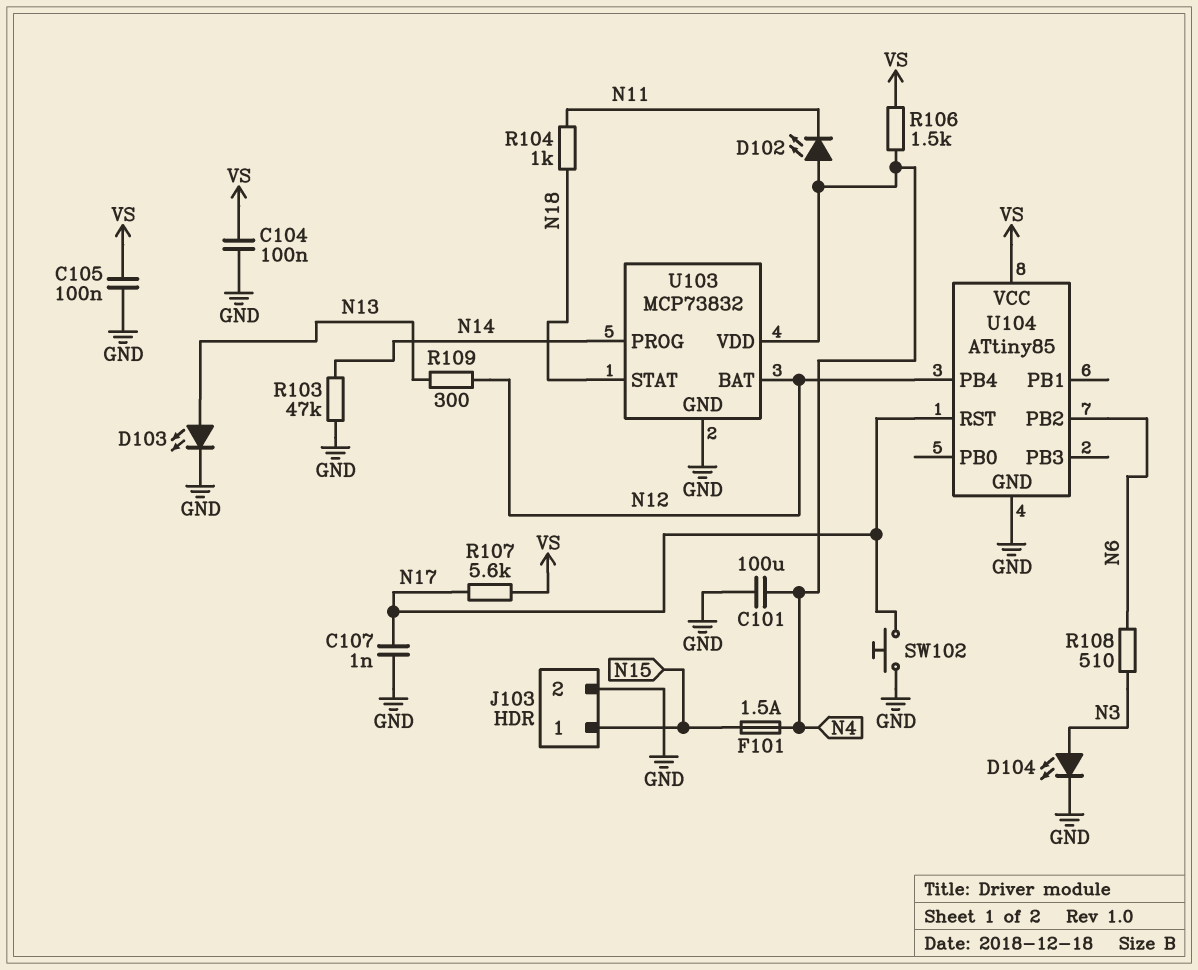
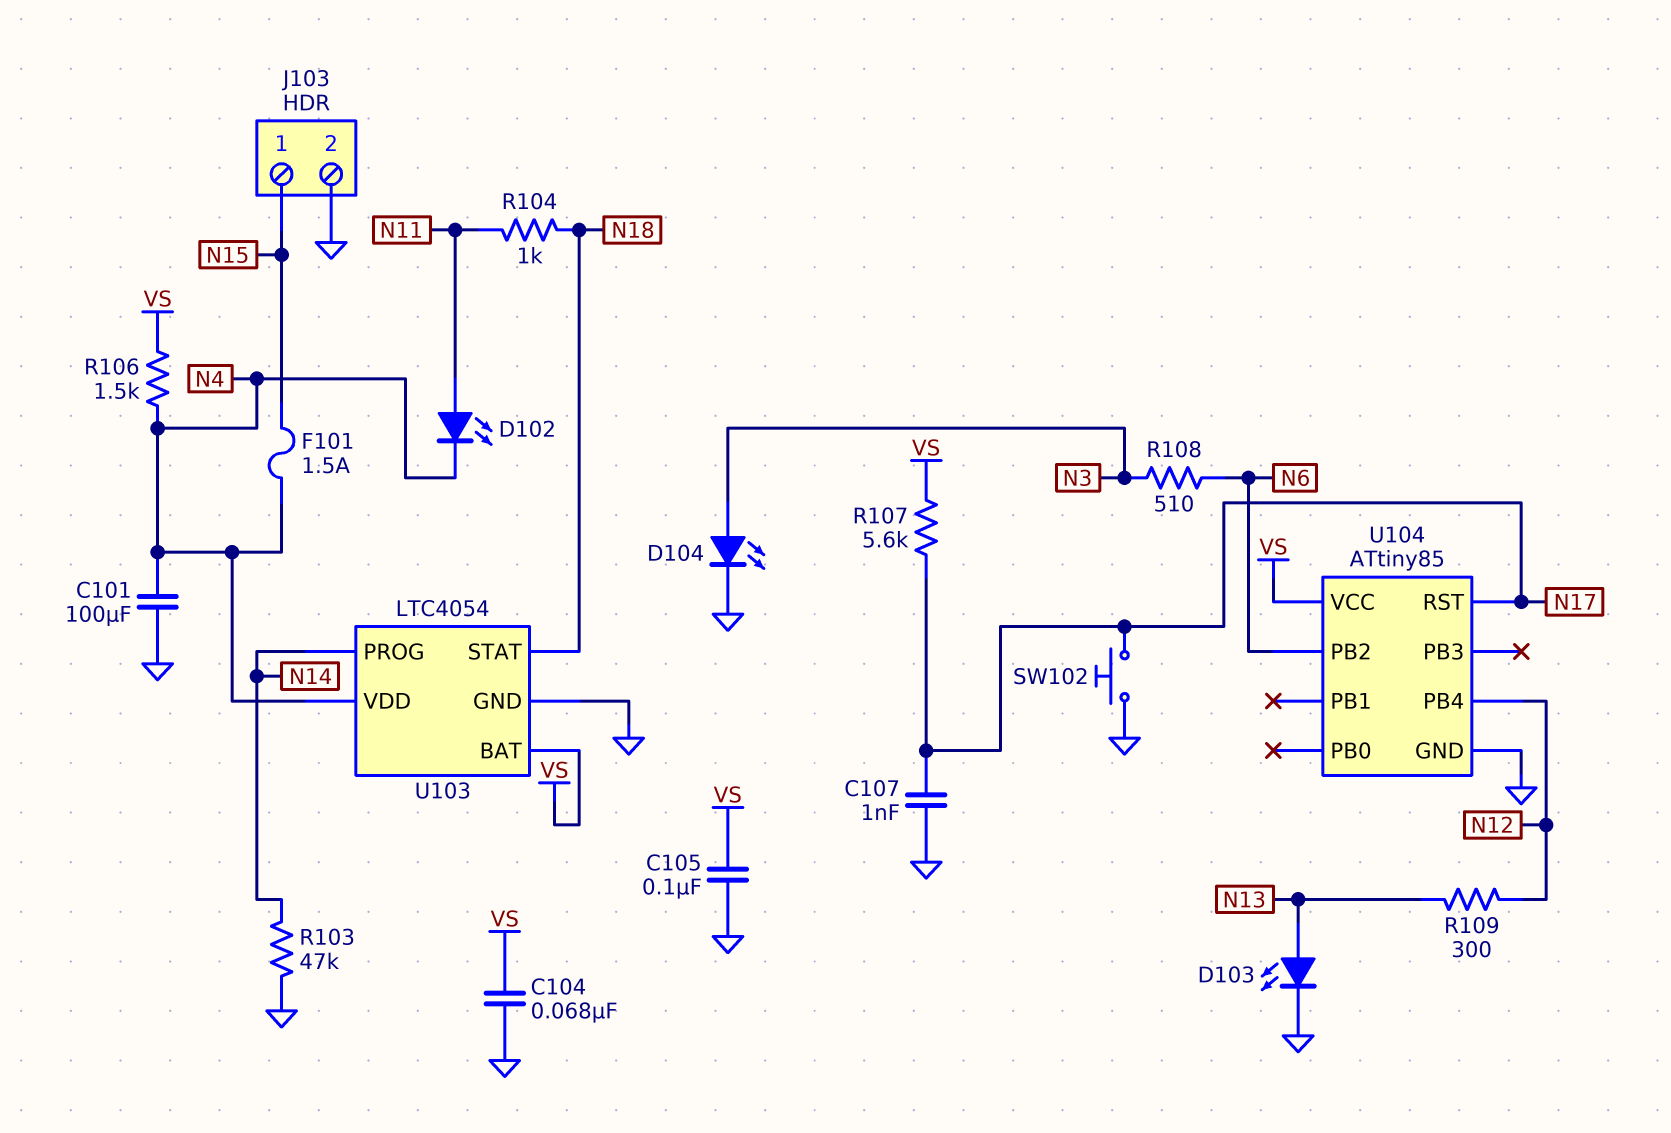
C104: 100nF (GND, VS) -> 68nF (GND, VS)
D102: LED (A N4, K N11) -> LED (A N11, K N4)
U103: MCP73832 -> LTC4054
U103 pin BAT: N12 -> VS

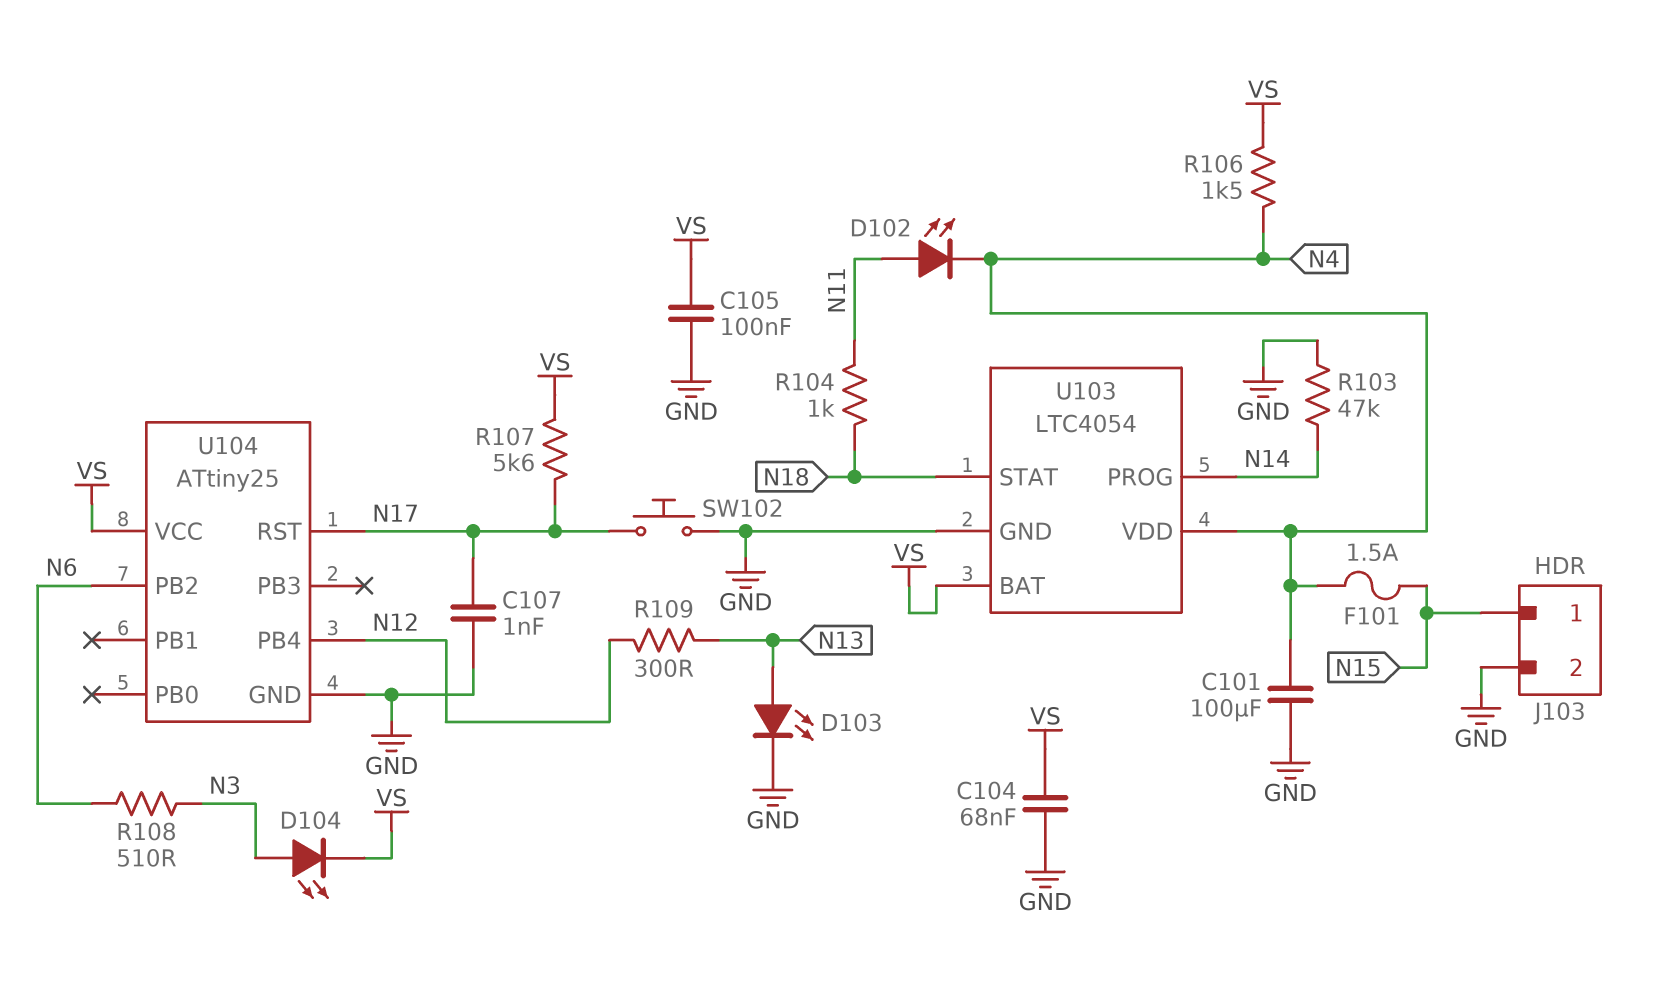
D104: LED (A N3, K GND) -> LED (A N3, K VS)
U104: ATtiny85 -> ATtiny25

